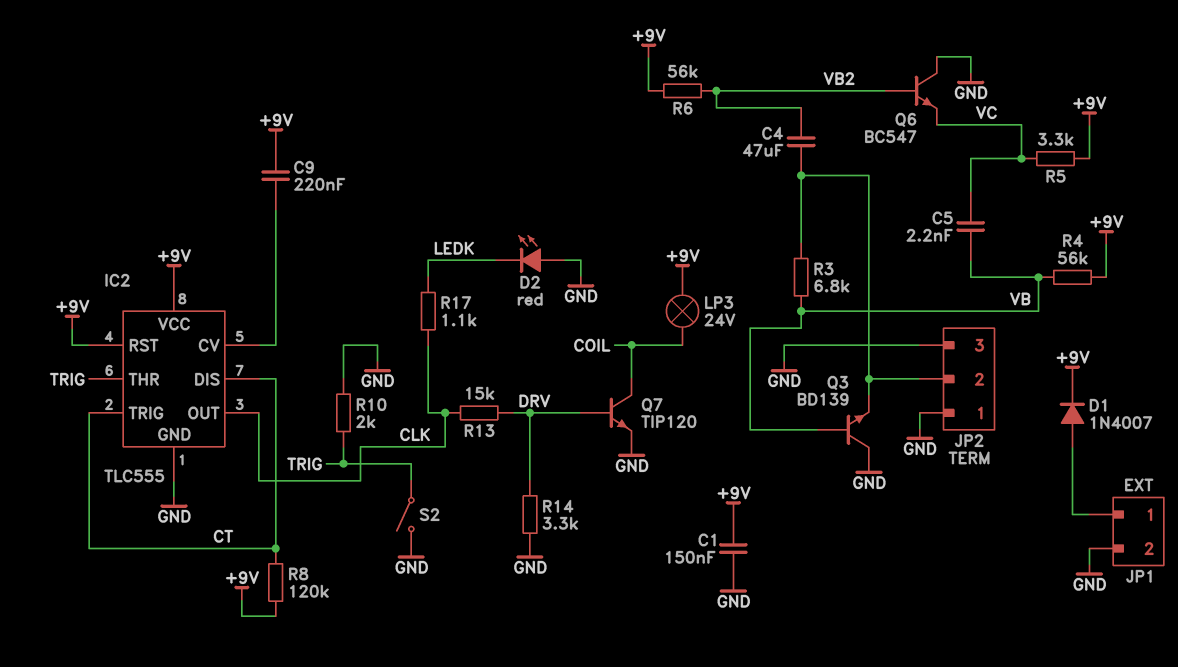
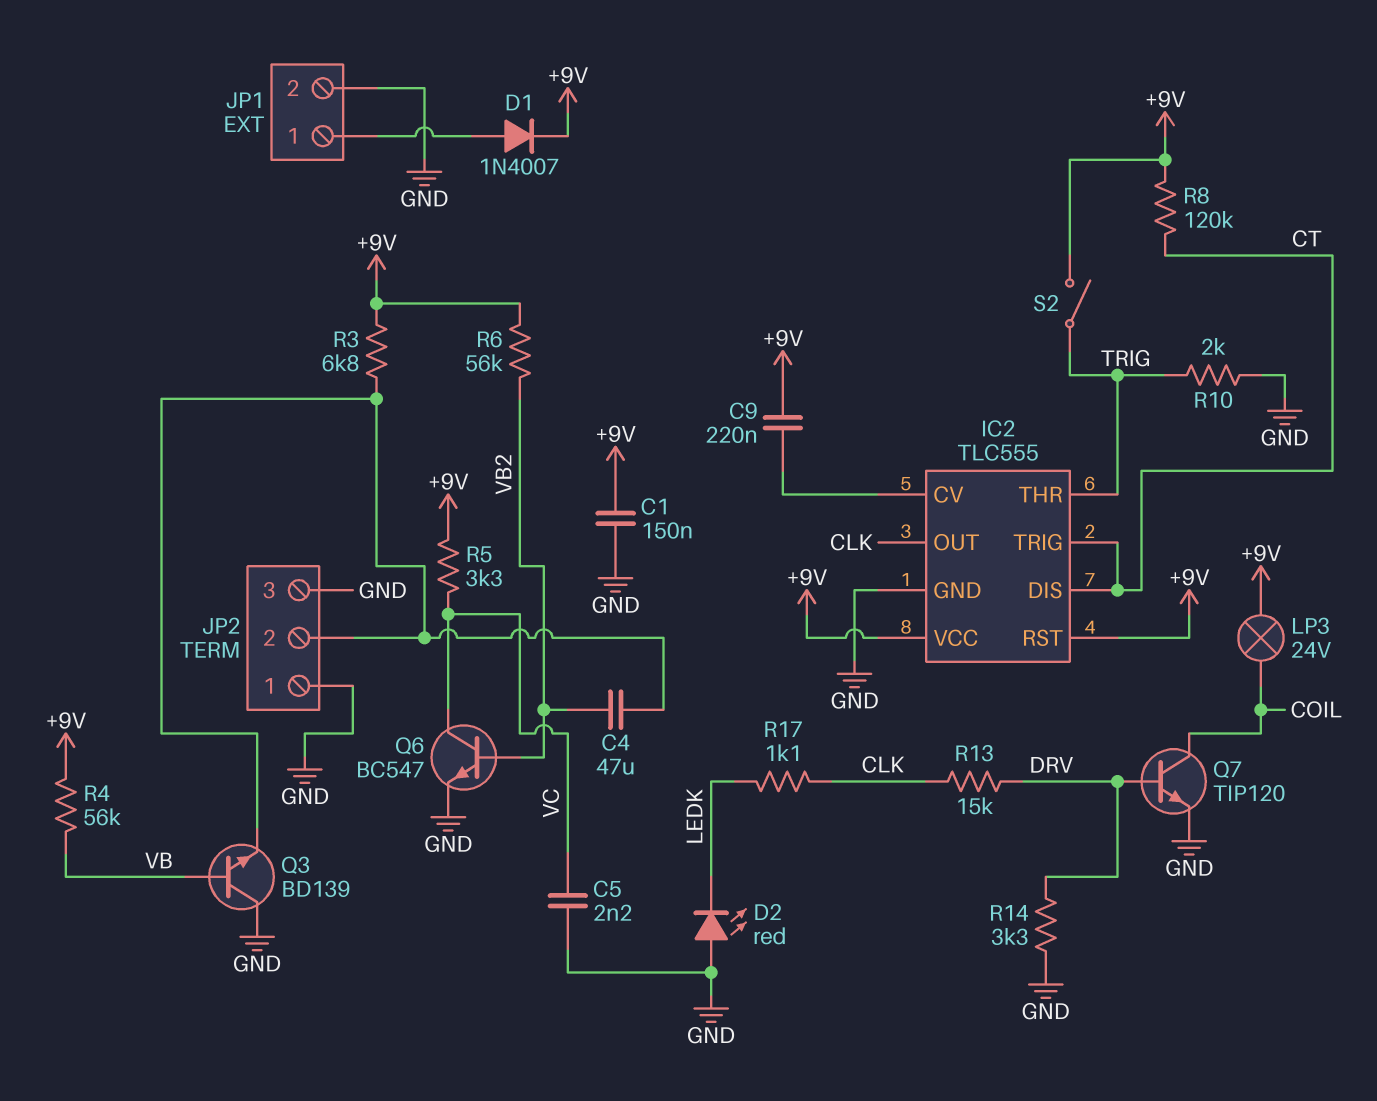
C5: 2.2nF (VB, VC) -> 2.2nF (GND, VC)
Q6: NPN BC547 (B VB2, C GND, E VC) -> NPN BC547 (B VB2, C VC, E GND)
R3: 6.8k (JP2/2, VB) -> 6.8k (+9V, JP2/2)
S2: switch (GND, TRIG) -> switch (+9V, TRIG)

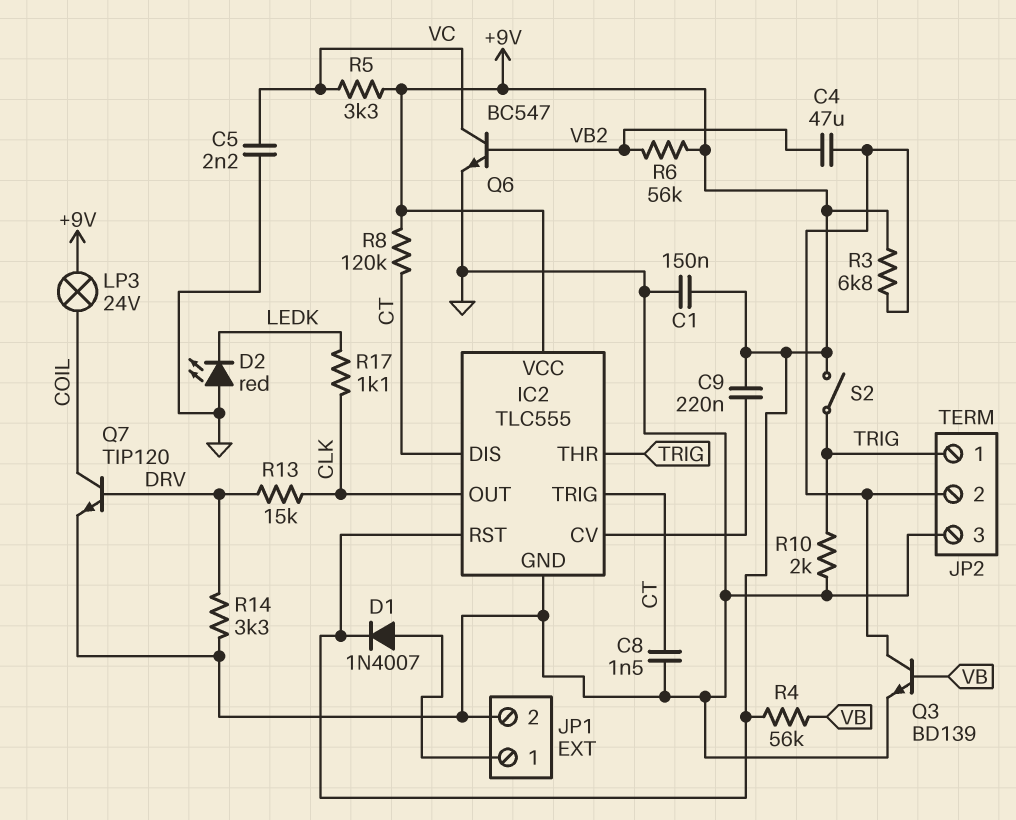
C8: none -> 1.5nF (CT, GND)
JP2 pin 1: GND -> TRIG
Q3: NPN BD139 (B VB, C GND, E JP2/2) -> NPN BD139 (B VB, C JP2/2, E GND)

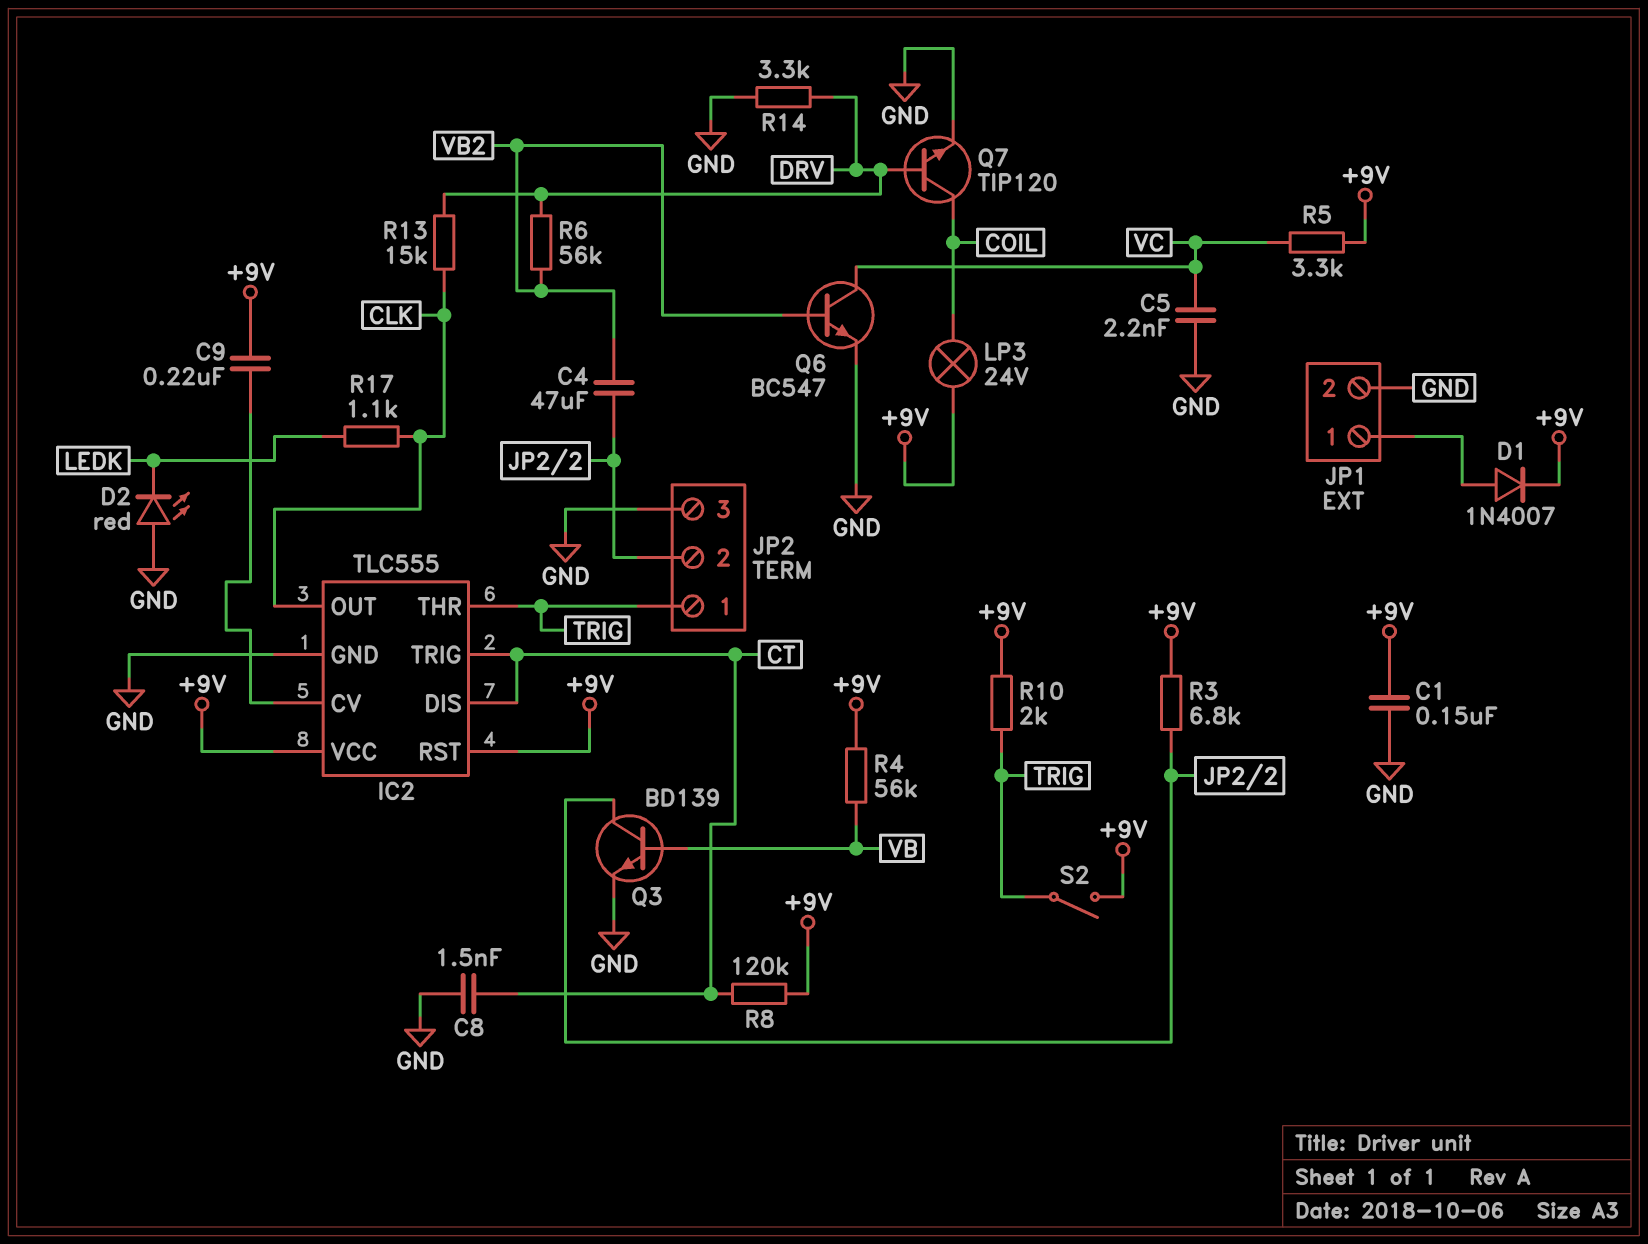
R6: 56k (+9V, VB2) -> 56k (DRV, VB2)
R10: 2k (GND, TRIG) -> 2k (+9V, TRIG)

